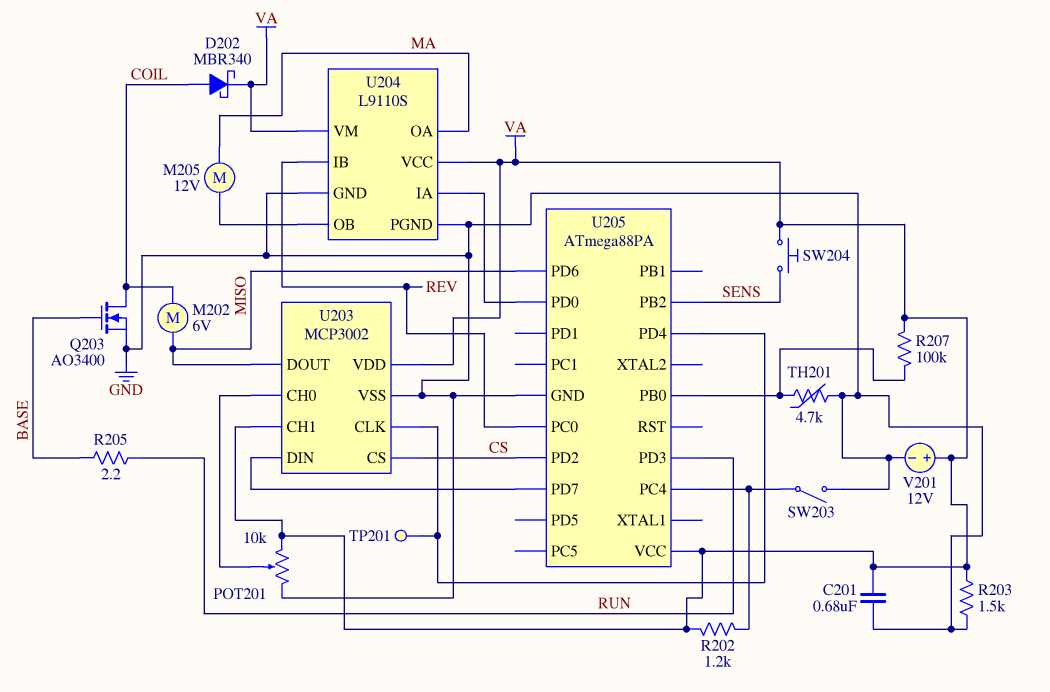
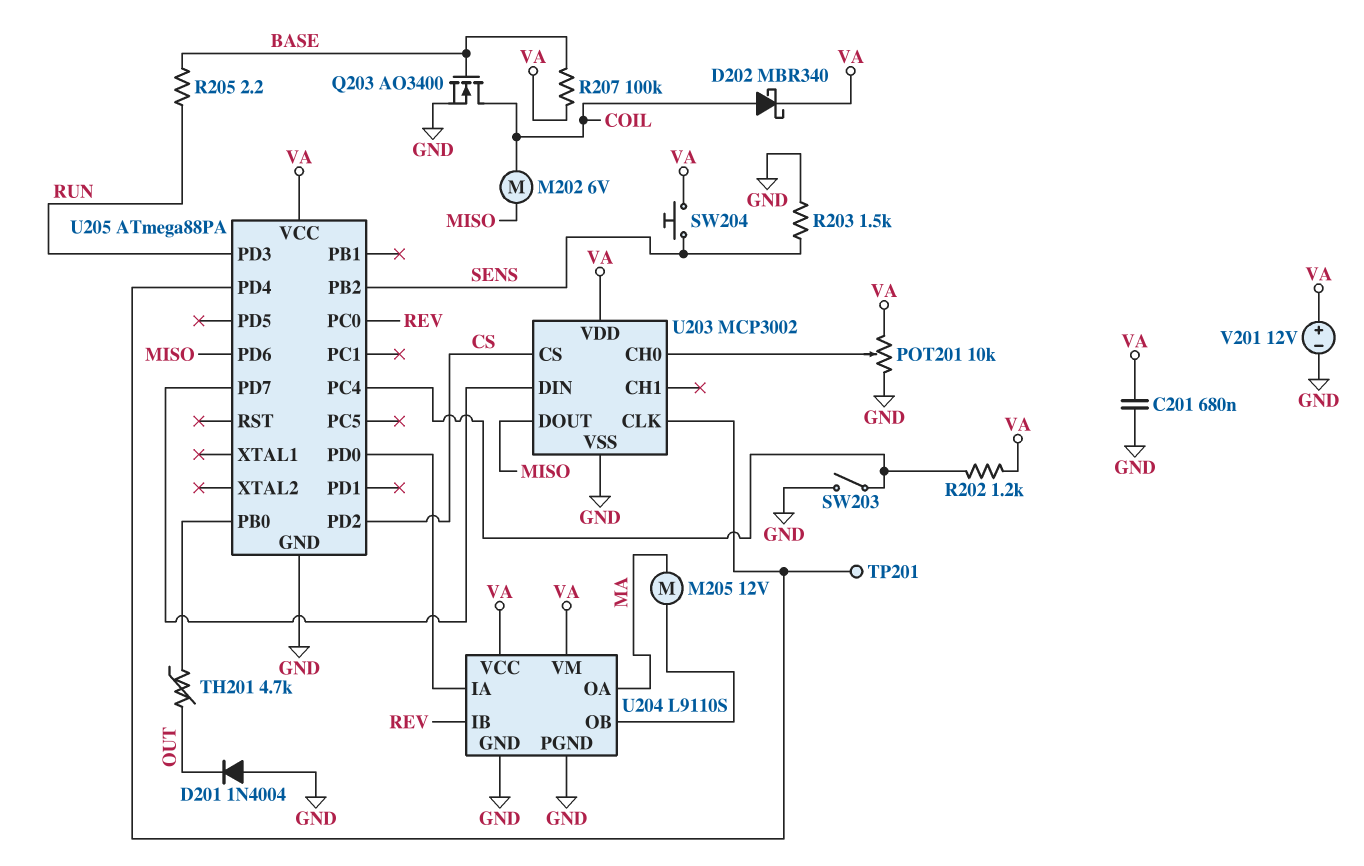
D201: none -> diode 1N4004 (A GND, K OUT)
R203: 1.5k (GND, VA) -> 1.5k (GND, SENS)
R207: 100k (U205/PB0, VA) -> 100k (BASE, VA)
TH201: 4.7k (GND, U205/PB0) -> 4.7k (OUT, U205/PB0)
U203 pin CH1: VA -> none

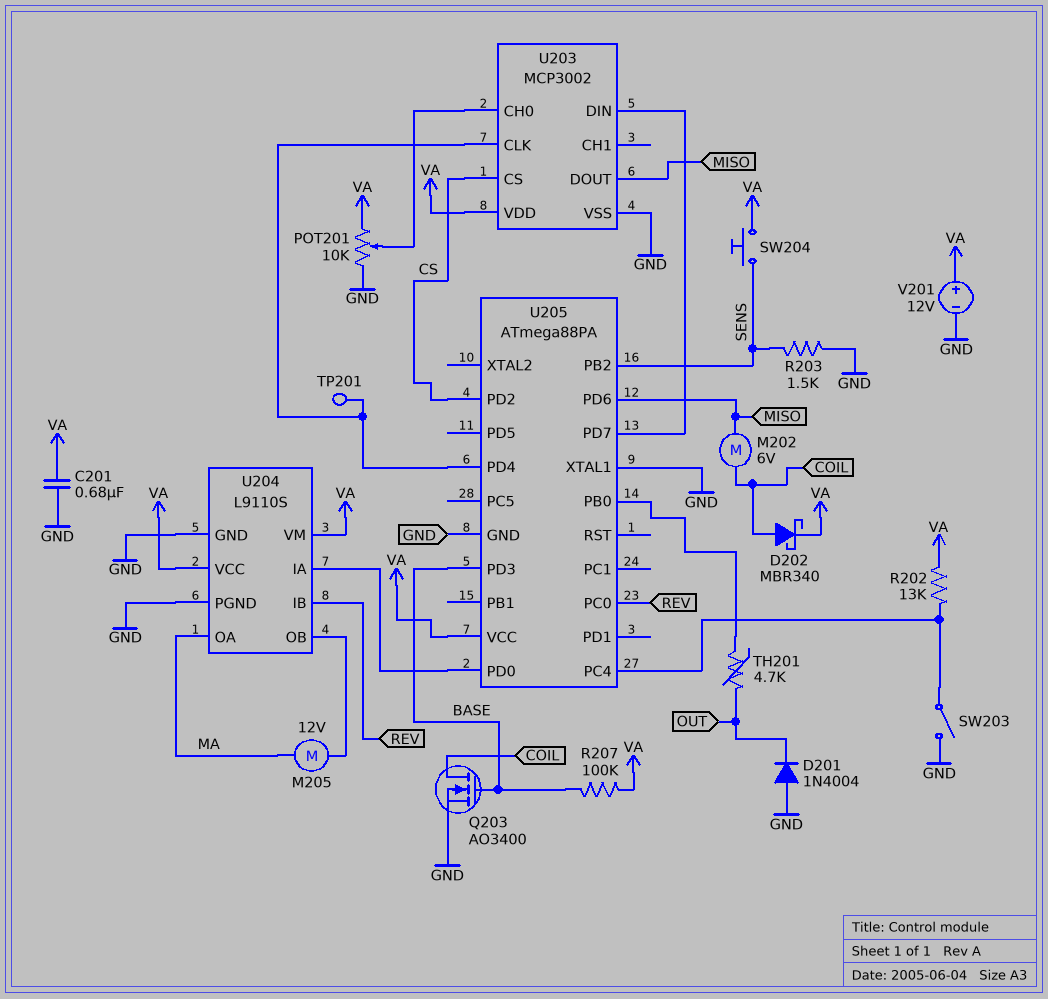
R202: 1.2k (U205/PC4, VA) -> 13k (U205/PC4, VA)
R205: 2.2 (BASE, RUN) -> none
U205 pin PD3: RUN -> BASE
U205 pin XTAL1: none -> GND

